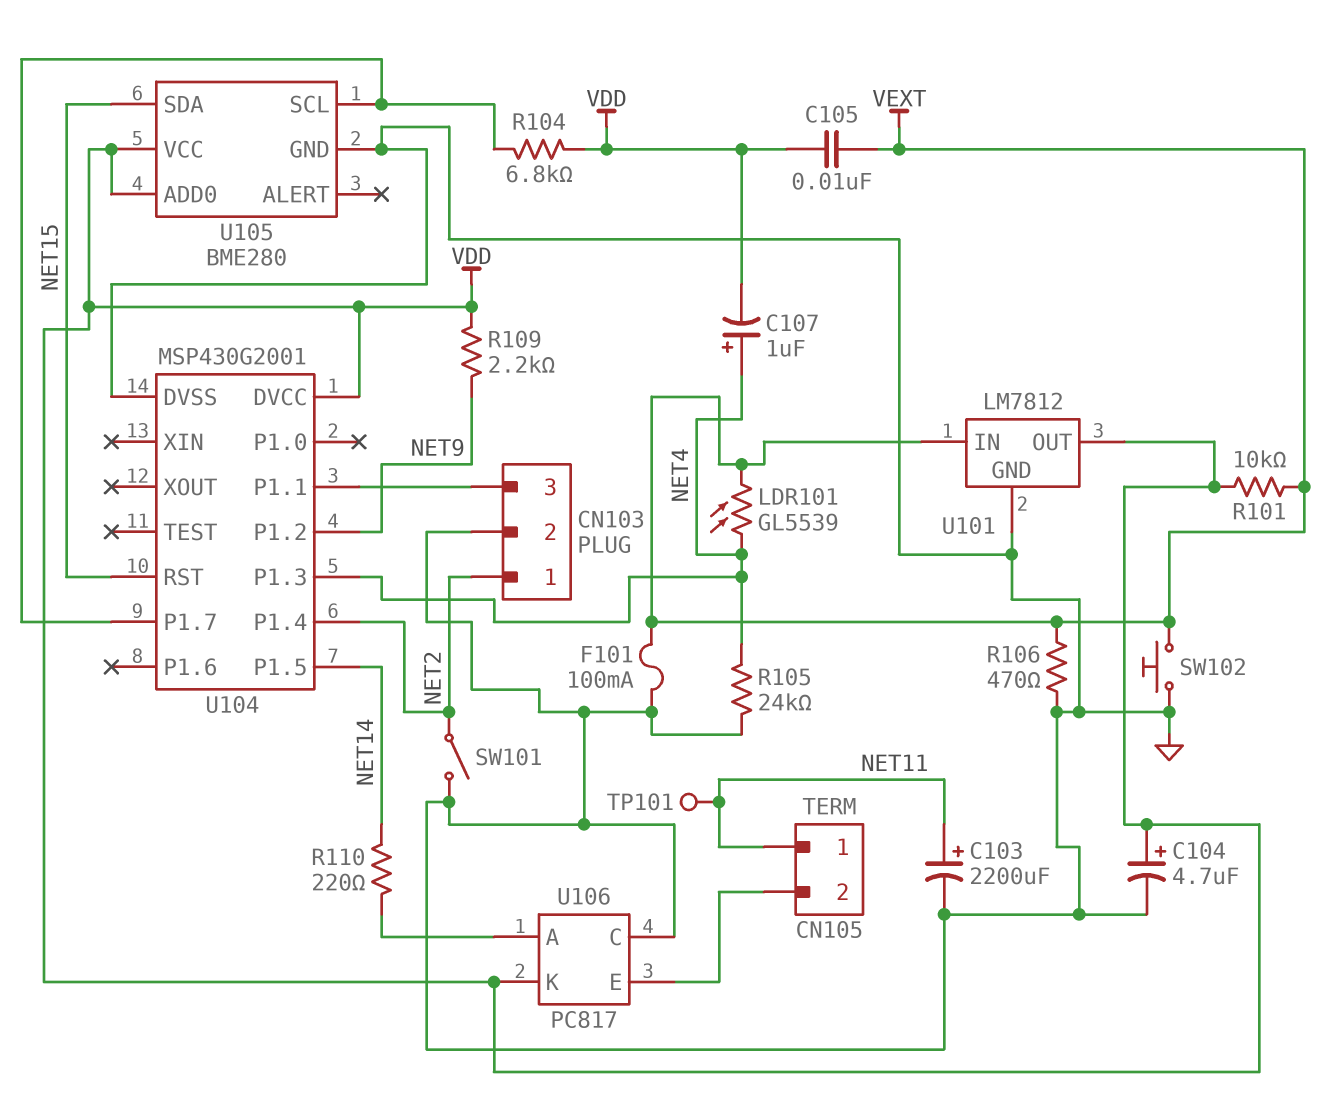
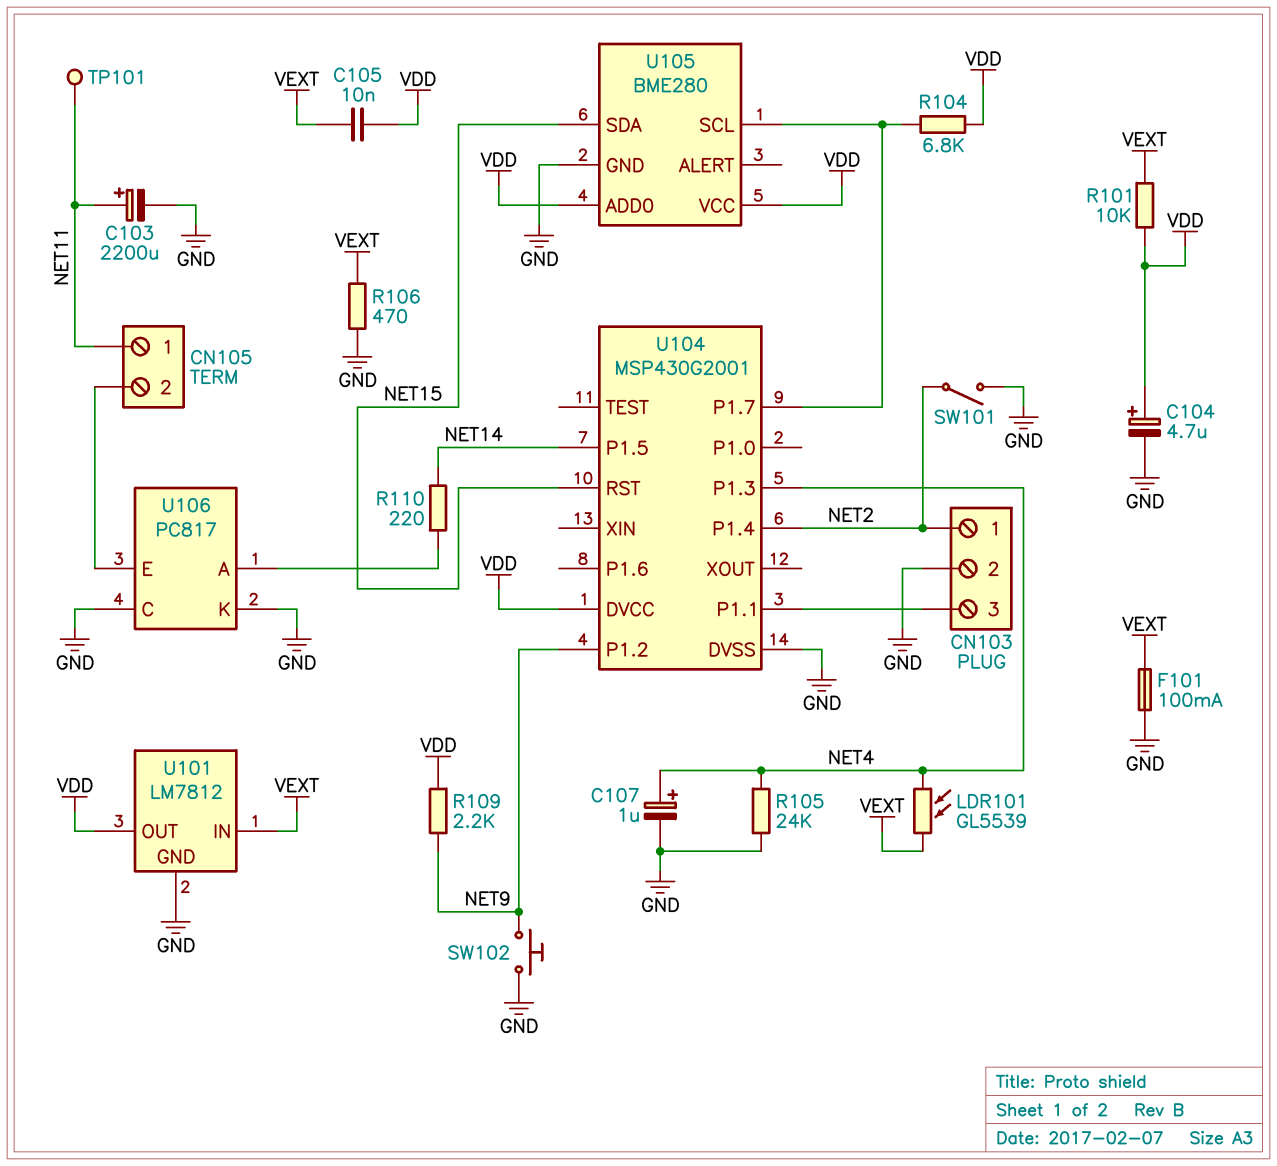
C107: 1uF (plus NET4, minus VDD) -> 1uF (plus NET4, minus GND)
SW102: button (GND, VEXT) -> button (GND, NET9)
U106 pin K: VDD -> GND

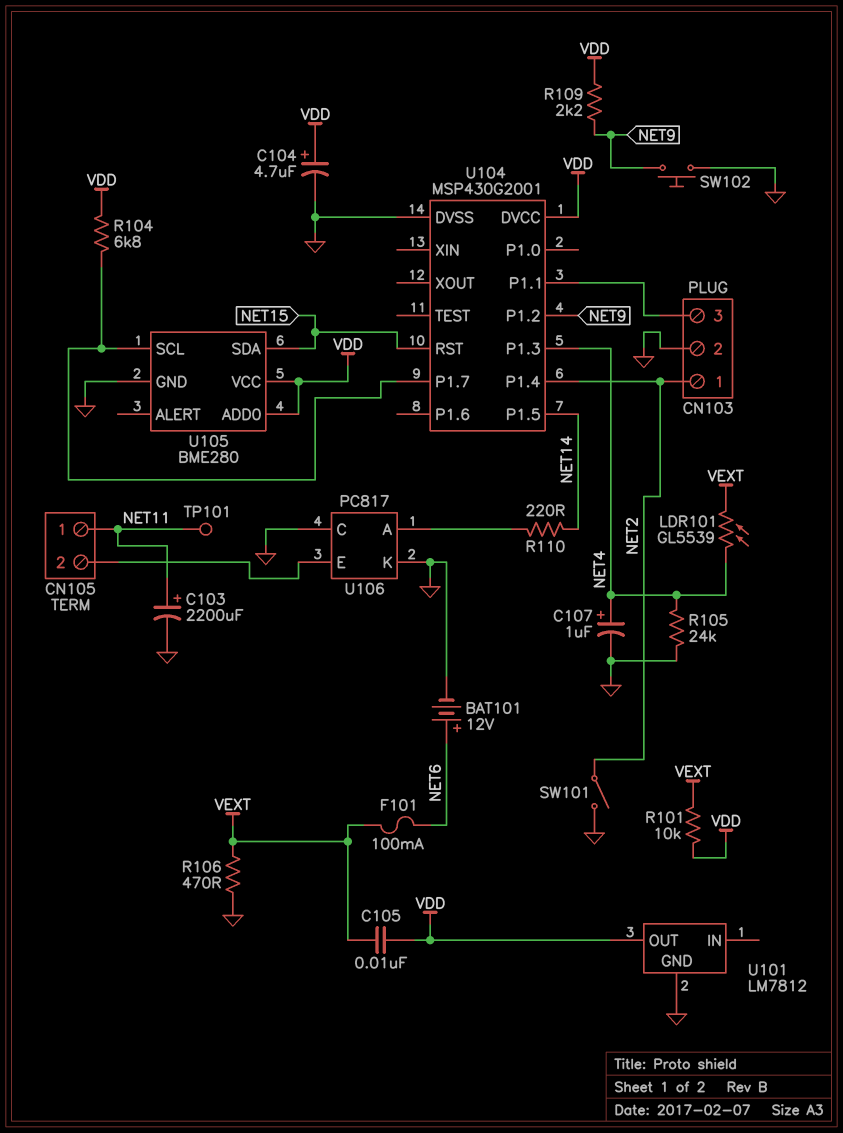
BAT101: none -> 12V (plus NET6, minus GND)
F101: 100mA (GND, VEXT) -> 100mA (NET6, VEXT)
U101 pin IN: VEXT -> none

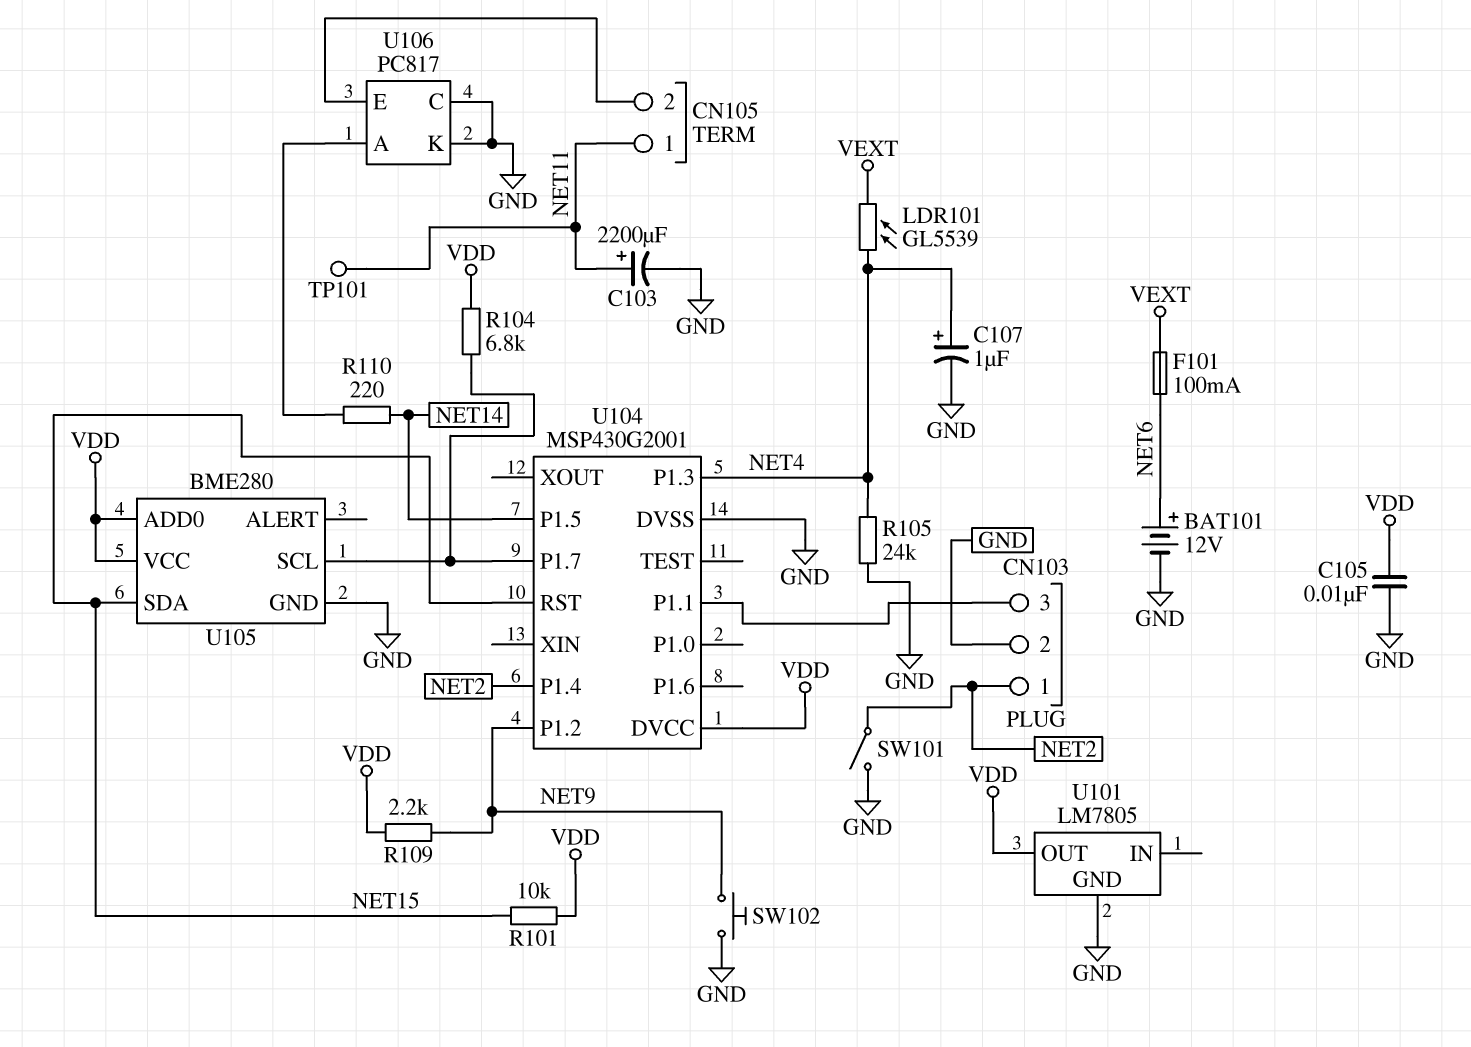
C104: 4.7uF (plus VDD, minus GND) -> none
C105: 10nF (VDD, VEXT) -> 10nF (GND, VDD)
R101: 10k (VDD, VEXT) -> 10k (NET15, VDD)
R106: 470 (GND, VEXT) -> none
U101: LM7812 -> LM7805

